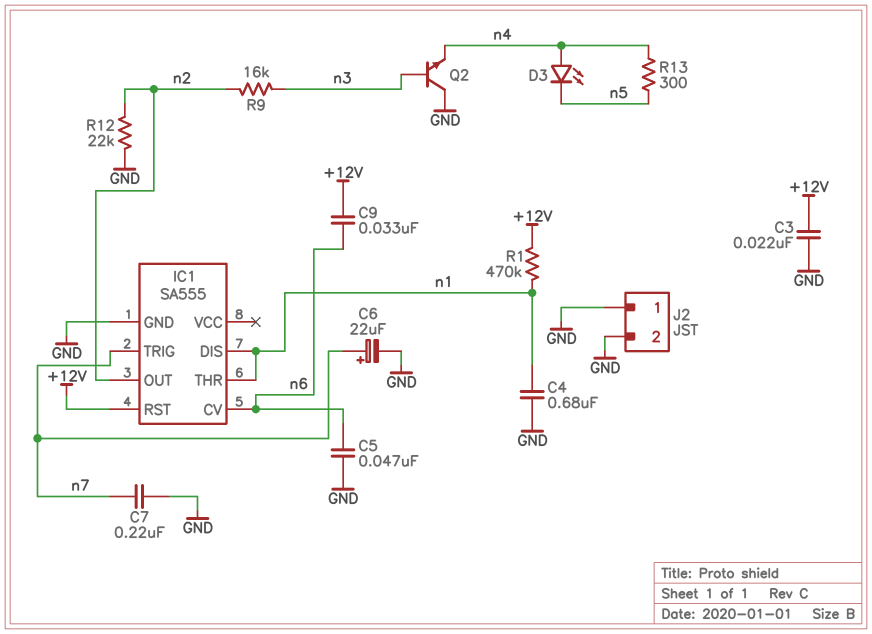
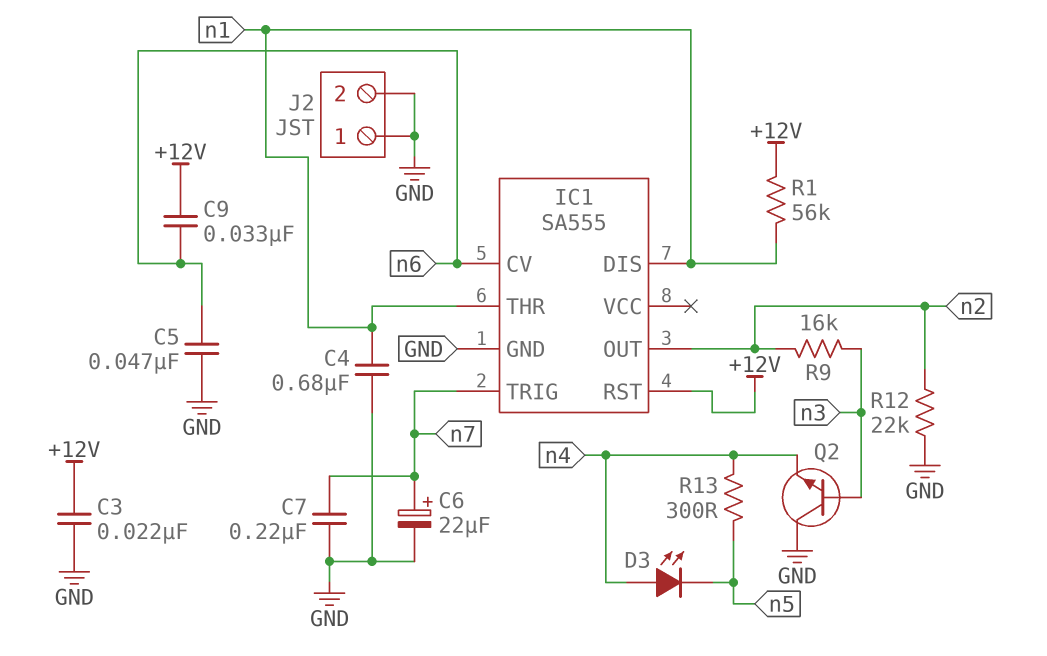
R1: 470k (+12V, n1) -> 56k (+12V, n1)

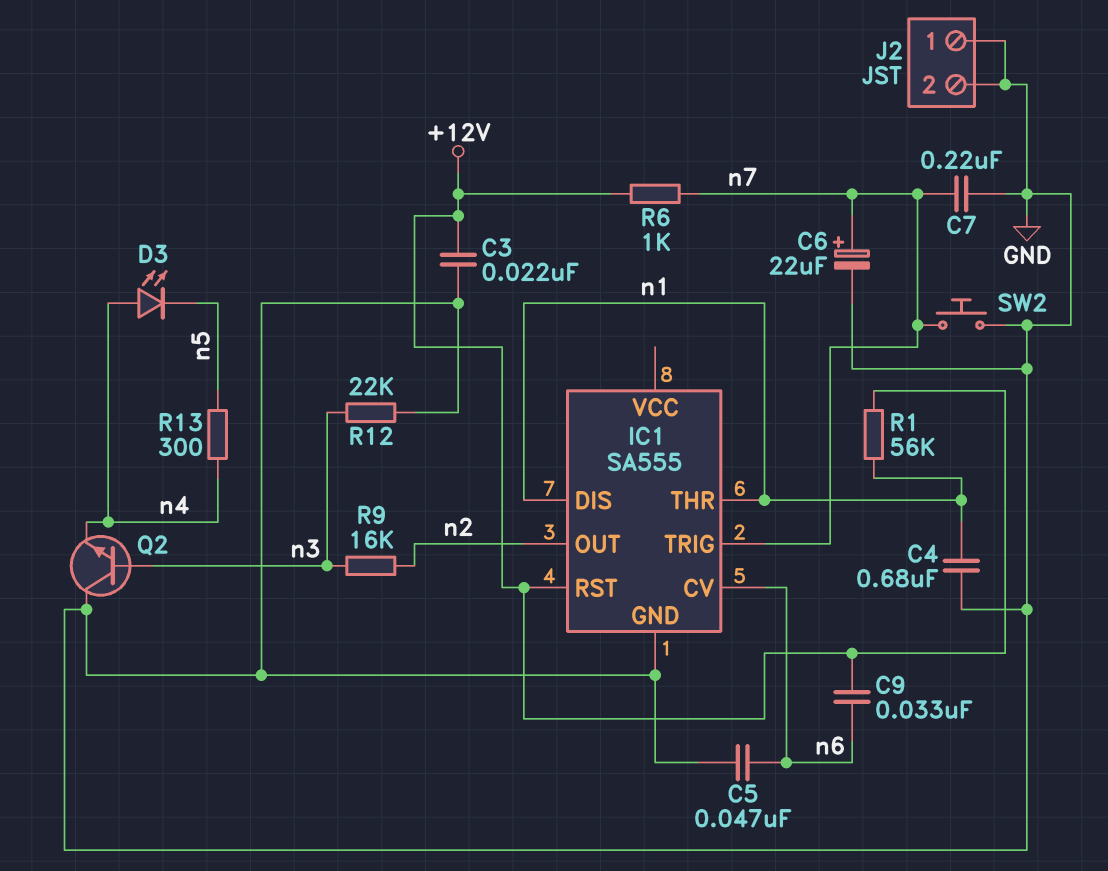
R6: none -> 1k (+12V, n7)
R12: 22k (GND, n2) -> 22k (GND, n3)
SW2: none -> button (GND, n7)

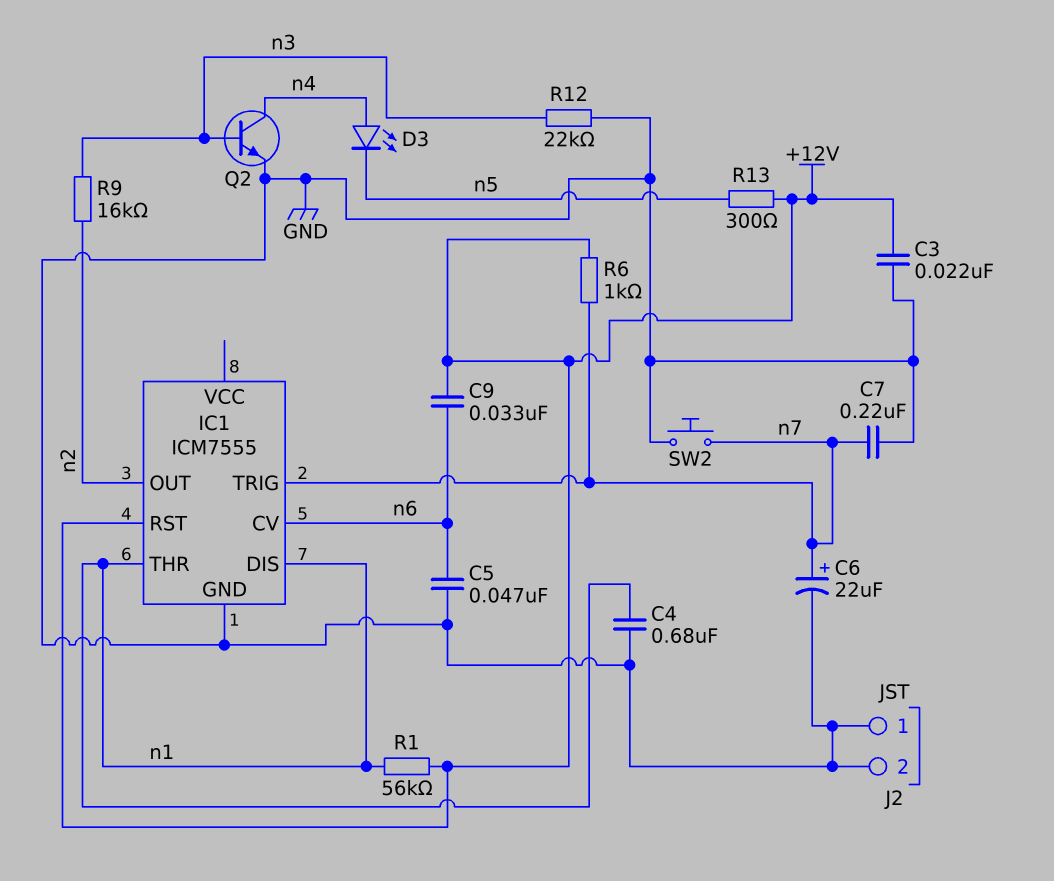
IC1: SA555 -> ICM7555
Q2: NPN (B n3, C GND, E n4) -> NPN (B n3, C n4, E GND)
R13: 300 (n4, n5) -> 300 (+12V, n5)

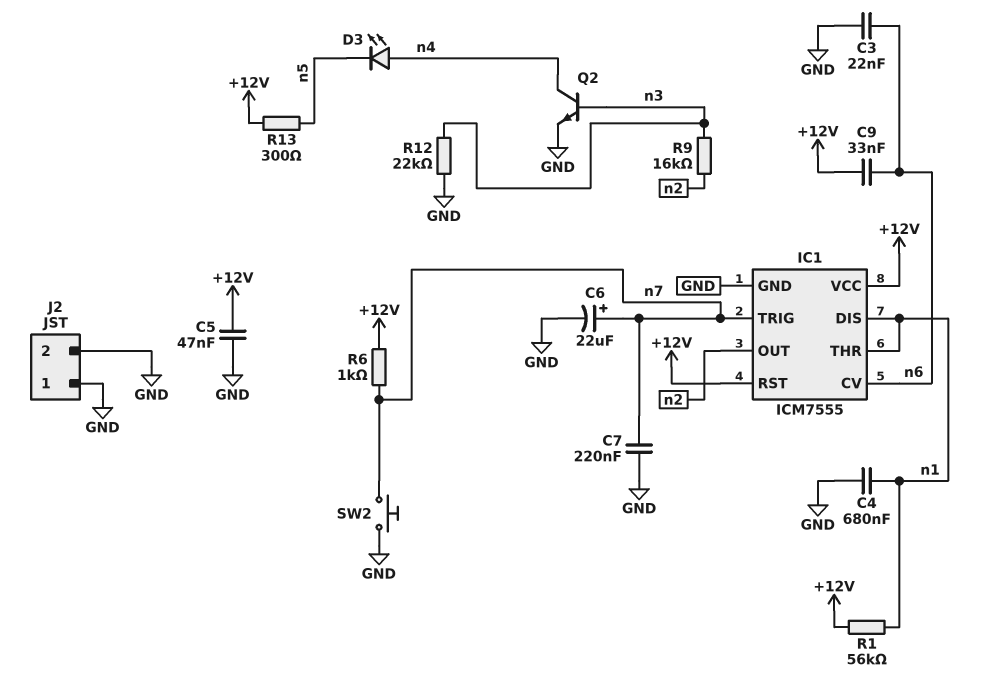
C3: 22nF (+12V, GND) -> 22nF (GND, n6)
C5: 47nF (GND, n6) -> 47nF (+12V, GND)
IC1 pin VCC: none -> +12V

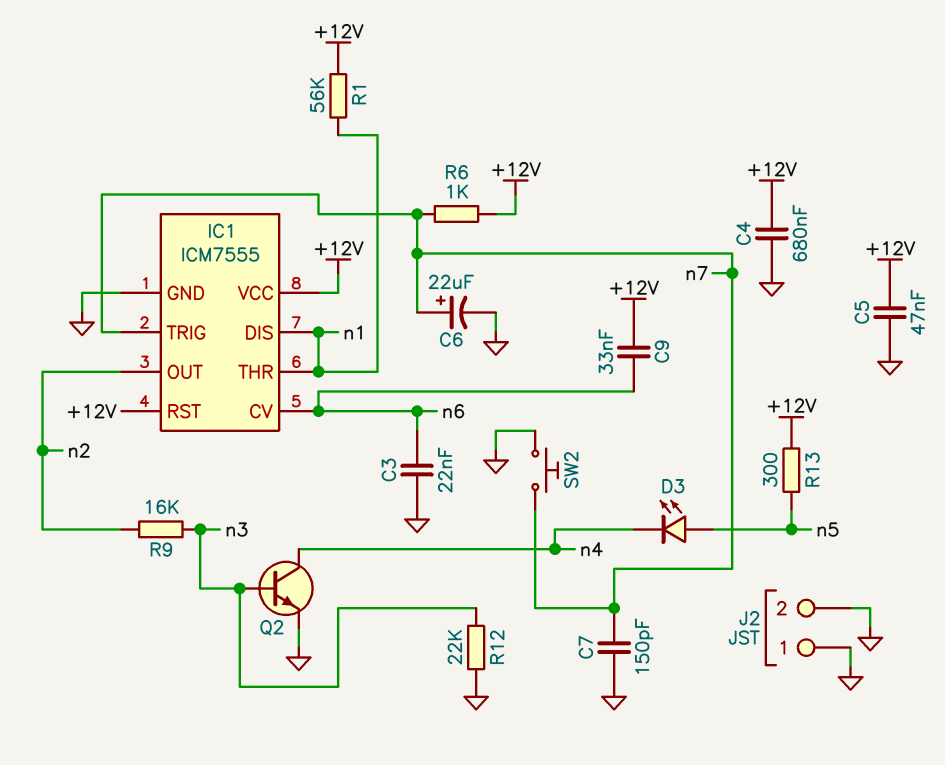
C4: 680nF (GND, n1) -> 680nF (+12V, GND)
C7: 220nF (GND, n7) -> 150pF (GND, n7)
D3: LED (A n4, K n5) -> LED (A n5, K n4)

